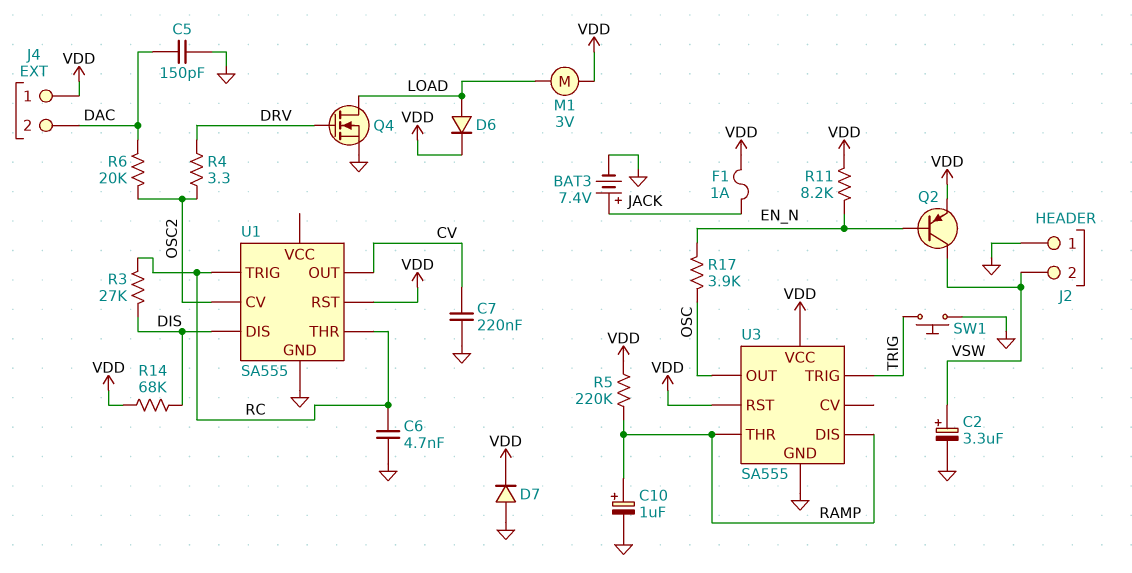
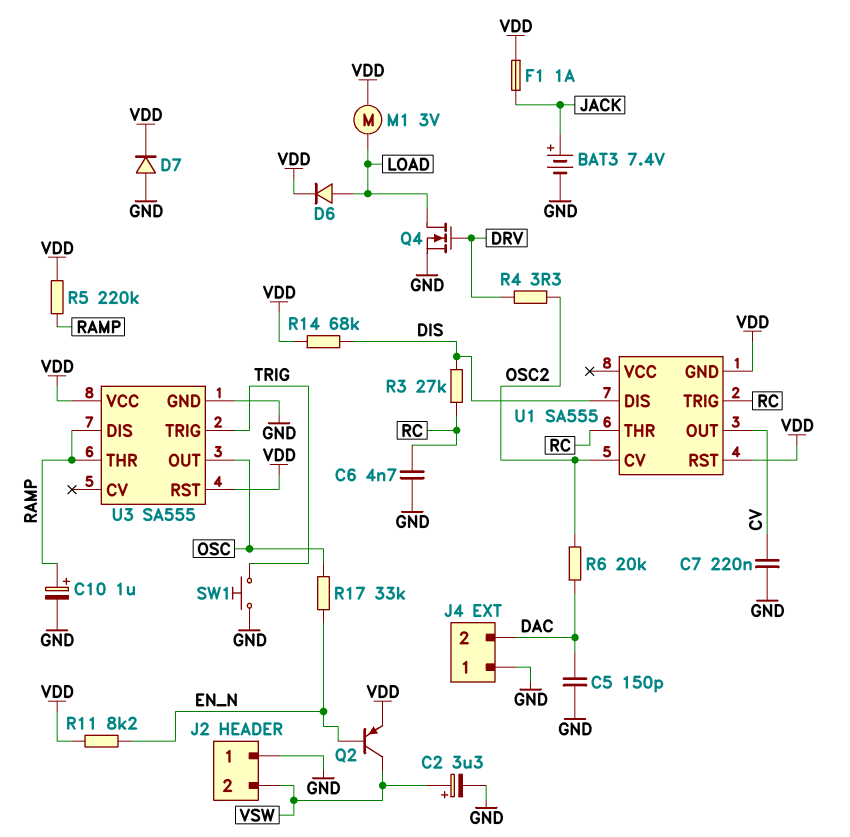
J4 pin 1: VDD -> GND
R17: 3.9k (EN_N, OSC) -> 33k (EN_N, OSC)
U1 pin GND: GND -> VDD

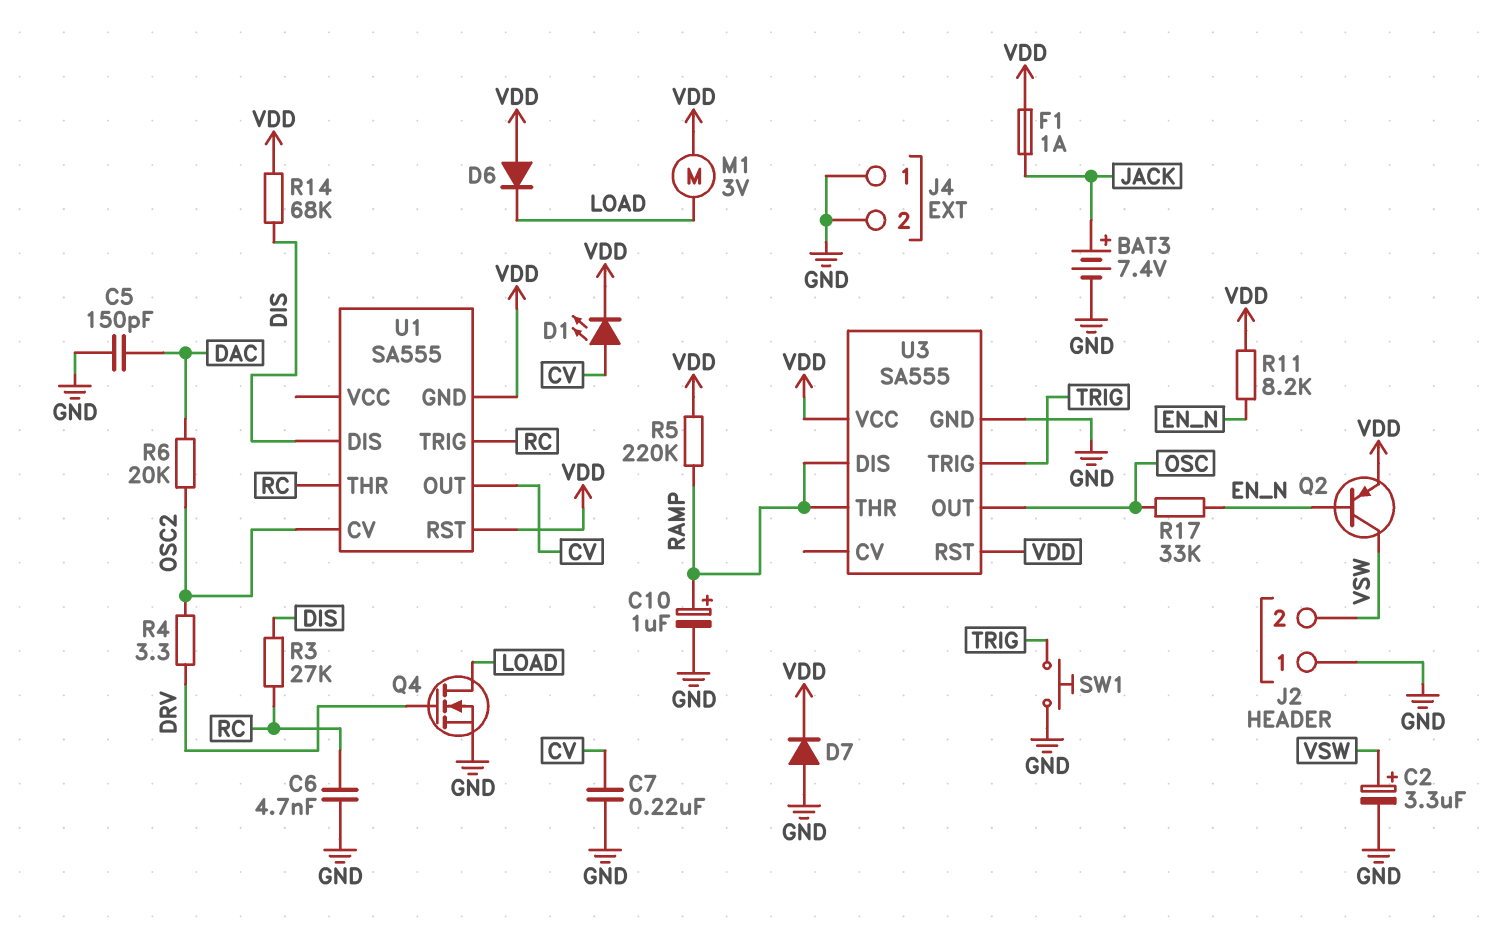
D1: none -> LED (A CV, K VDD)
D6: diode (A LOAD, K VDD) -> diode (A VDD, K LOAD)
J4 pin 2: DAC -> GND

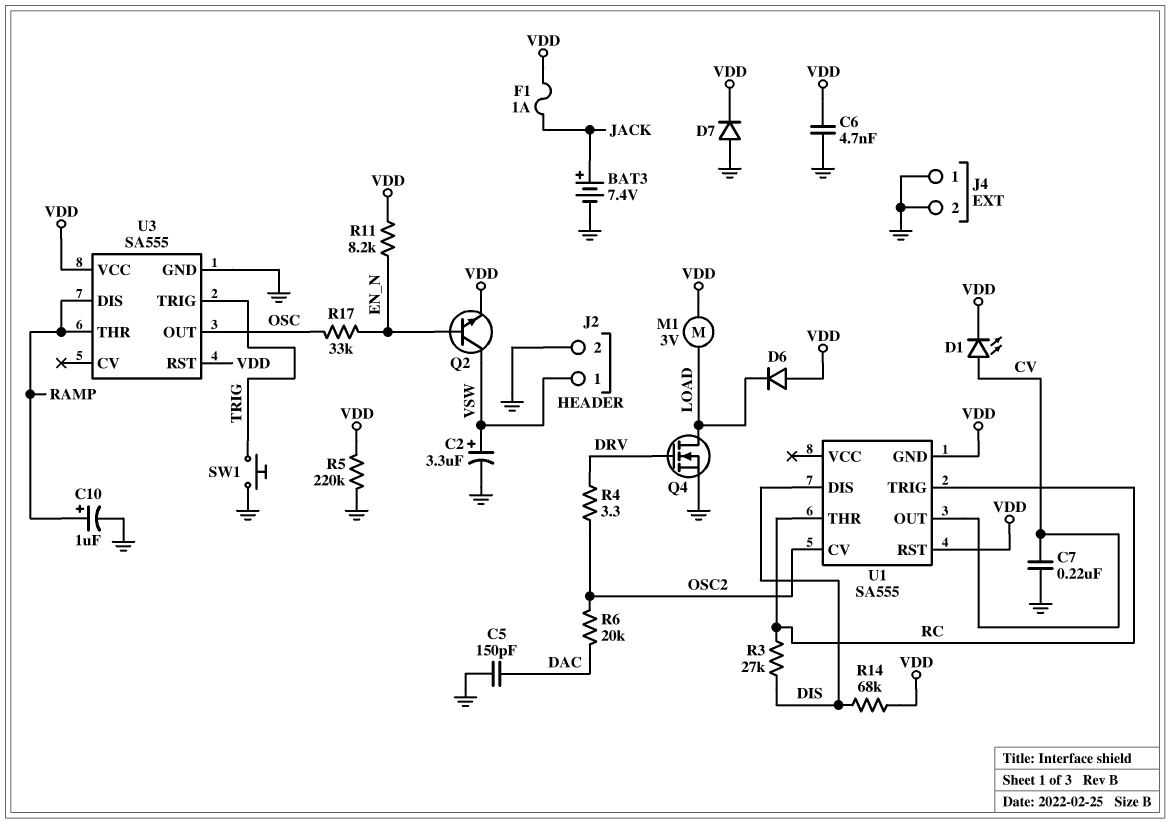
C6: 4.7nF (GND, RC) -> 4.7nF (GND, VDD)
J2 pin 1: GND -> VSW
J2 pin 2: VSW -> GND
Q2: PNP (B EN_N, C VSW, E VDD) -> NPN (B EN_N, C VSW, E VDD)
R5: 220k (RAMP, VDD) -> 220k (GND, VDD)

